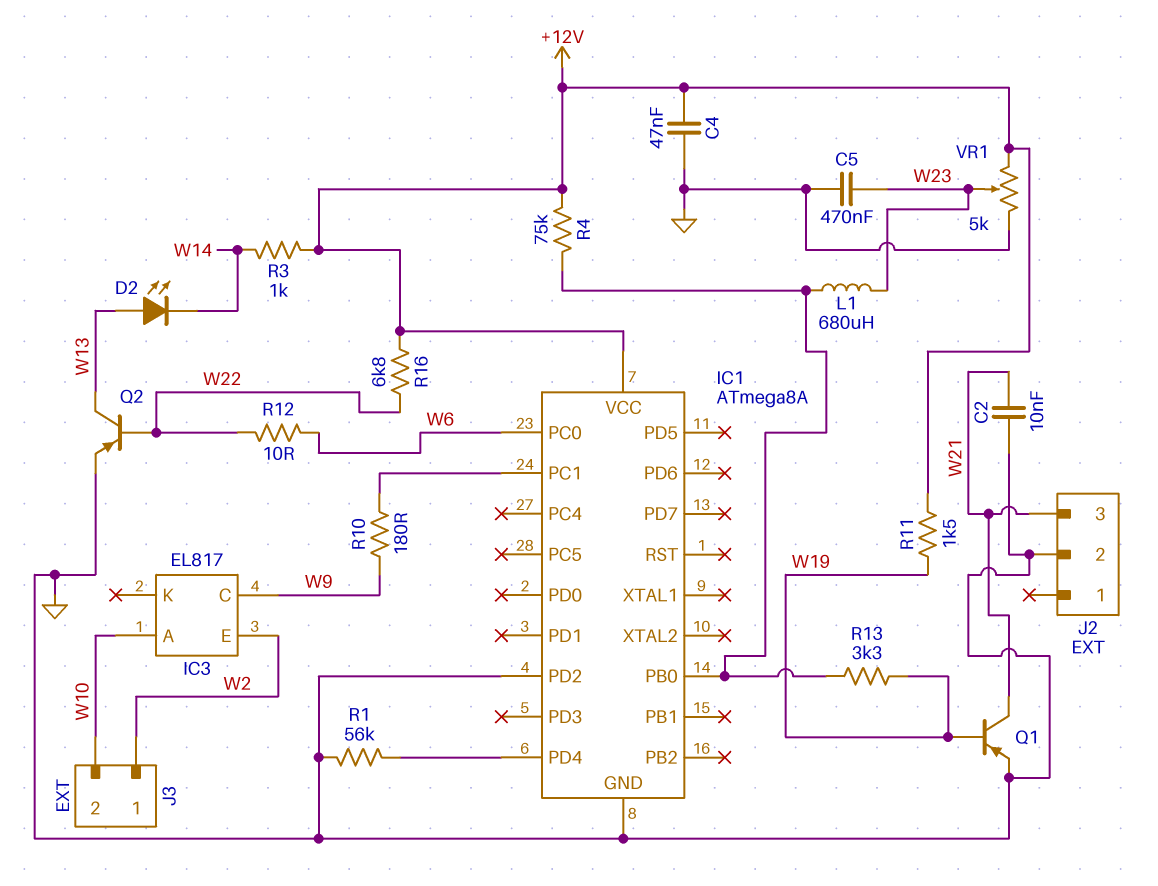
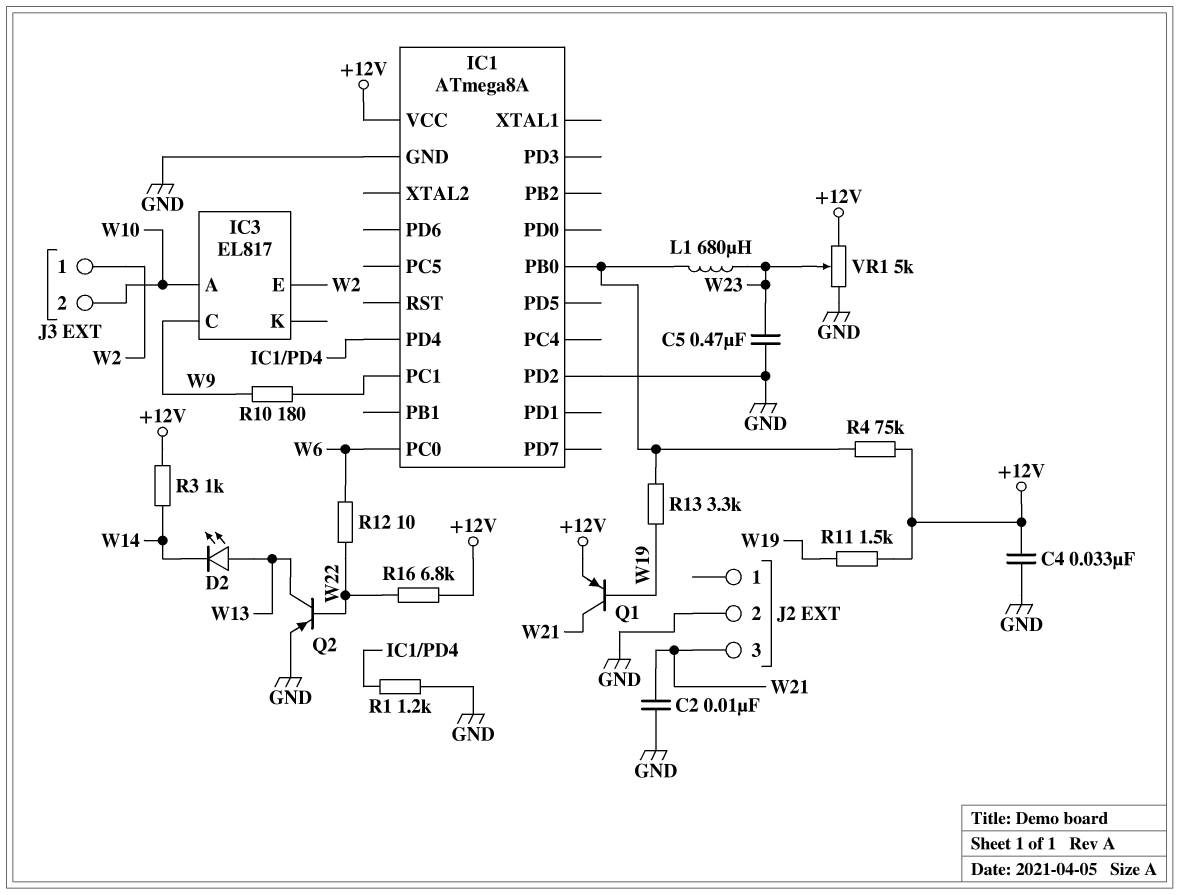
C4: 47nF (+12V, GND) -> 33nF (+12V, GND)
Q1: PNP (B W19, C W21, E GND) -> PNP (B W19, C W21, E +12V)
R1: 56k (GND, IC1/PD4) -> 1.2k (GND, IC1/PD4)

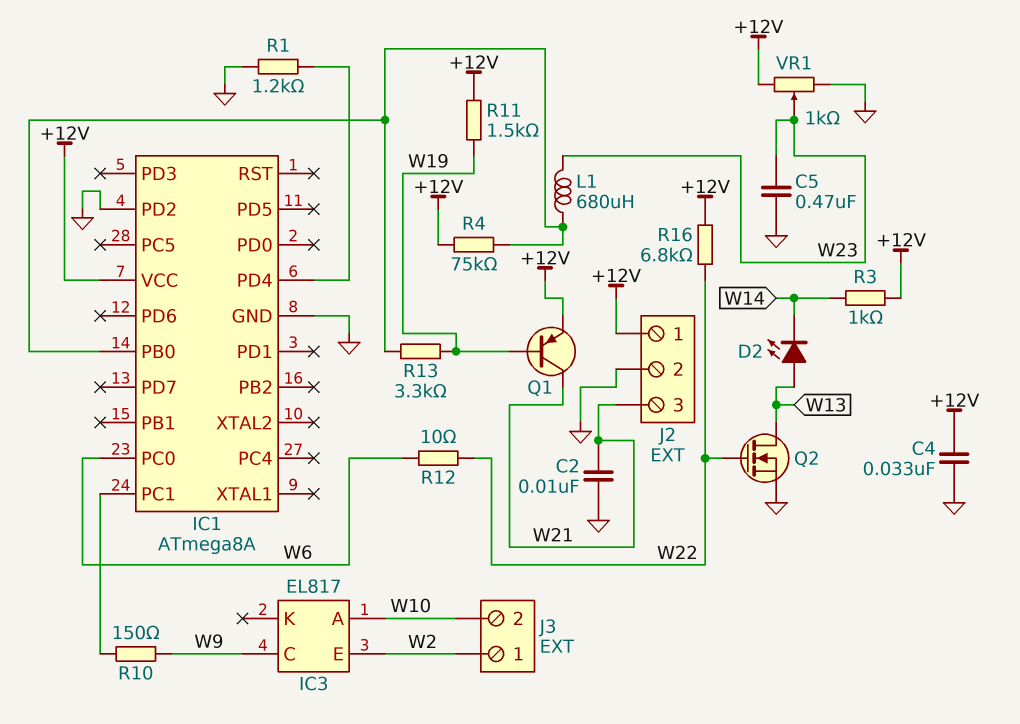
J2 pin 1: none -> +12V
Q2: PNP (B W22, C W13, E GND) -> NMOS (G W22, D W13, S GND)
R10: 180 (IC1/PC1, W9) -> 150 (IC1/PC1, W9)
VR1: 5k (+12V, GND, wiper W23) -> 1k (+12V, GND, wiper W23)

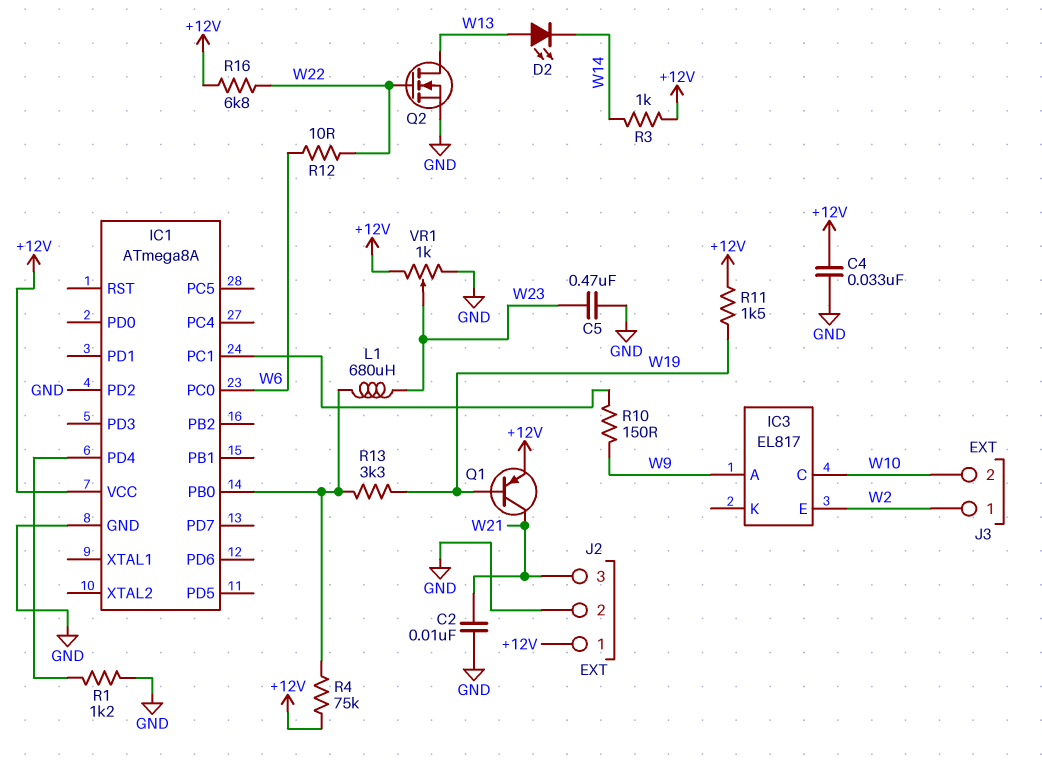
IC3 pin A: W10 -> W9
IC3 pin C: W9 -> W10

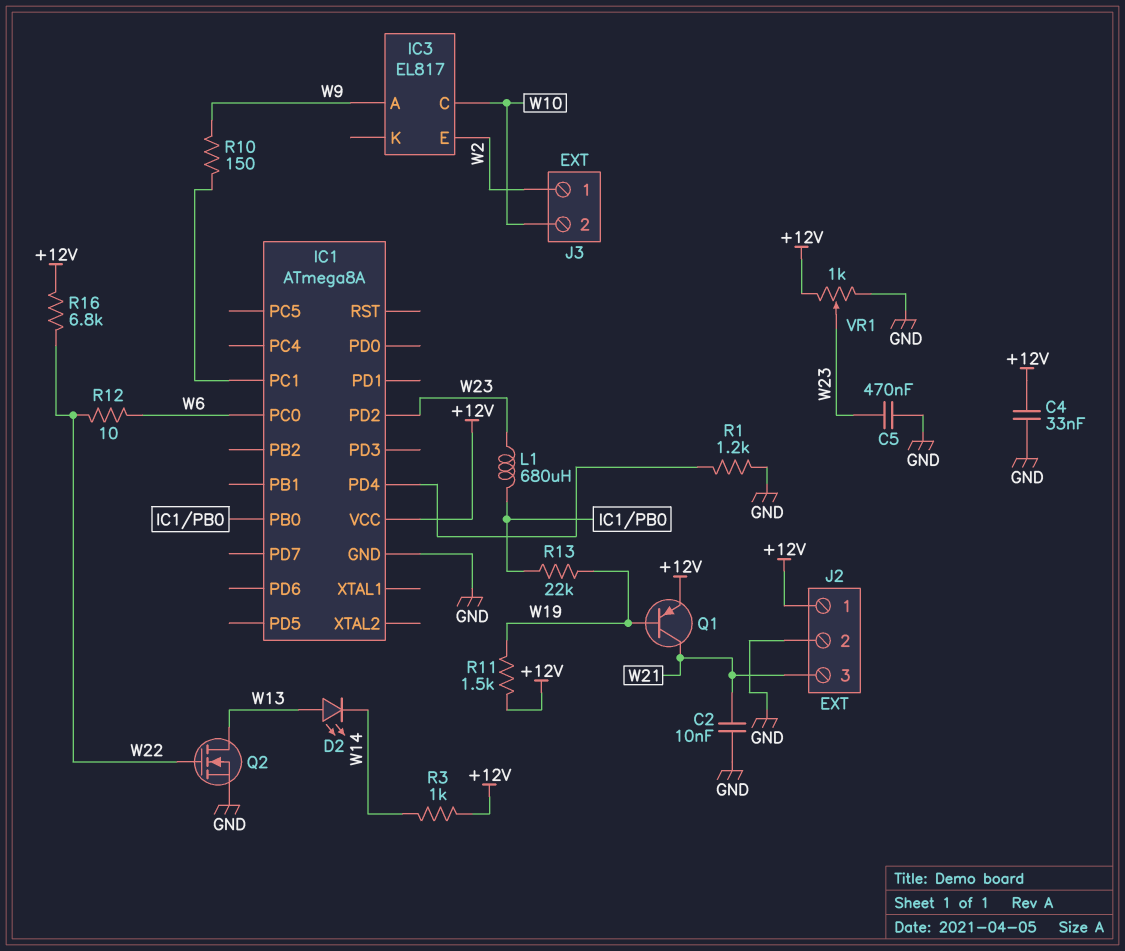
IC1 pin PD2: GND -> W23
R4: 75k (+12V, IC1/PB0) -> none
R13: 3.3k (IC1/PB0, W19) -> 22k (IC1/PB0, W19)

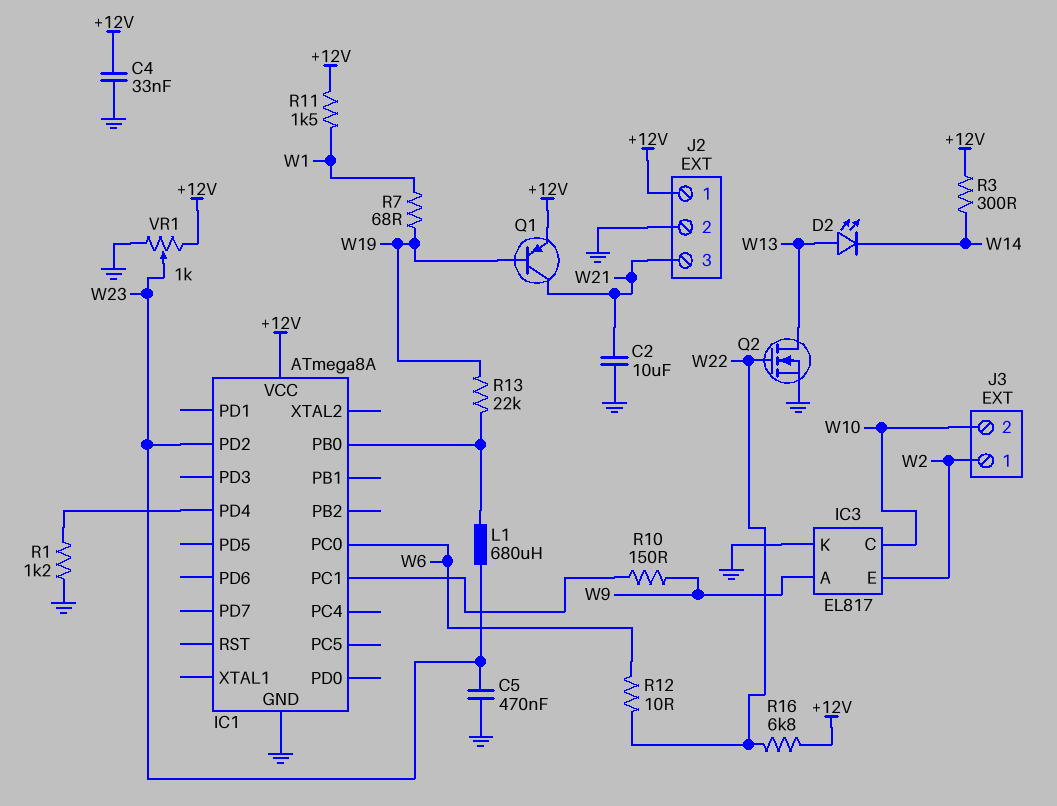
C2: 10nF (GND, W21) -> 10uF (GND, W21)
IC3 pin K: none -> GND
R3: 1k (+12V, W14) -> 300 (+12V, W14)
R7: none -> 68 (W1, W19)
R11: 1.5k (+12V, W19) -> 1.5k (+12V, W1)

